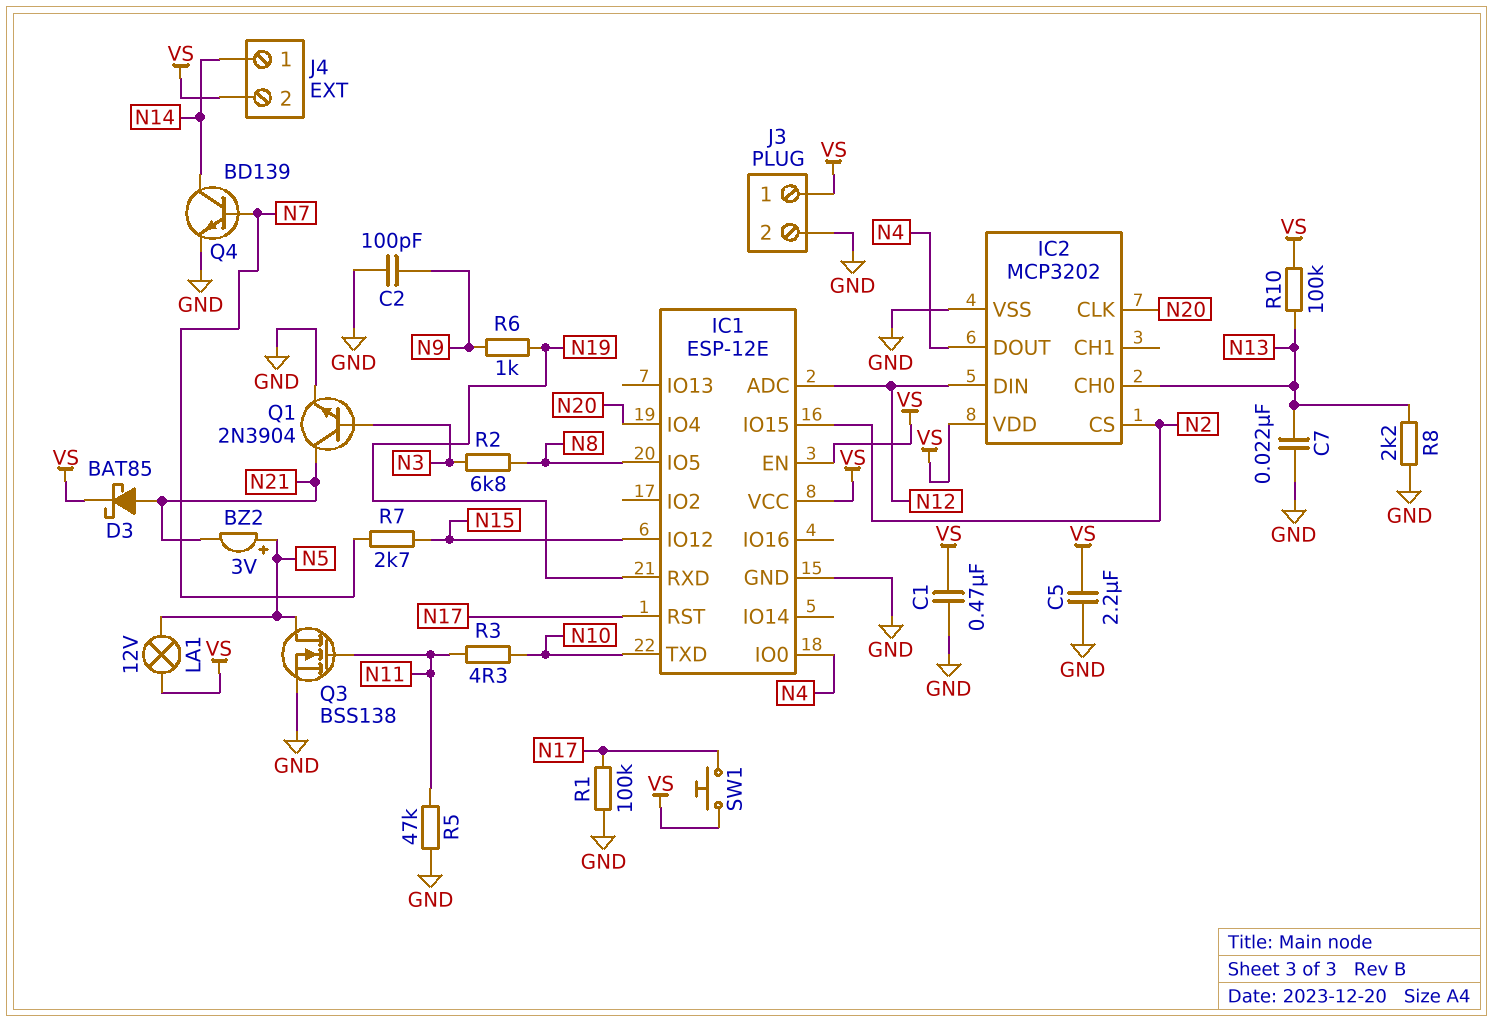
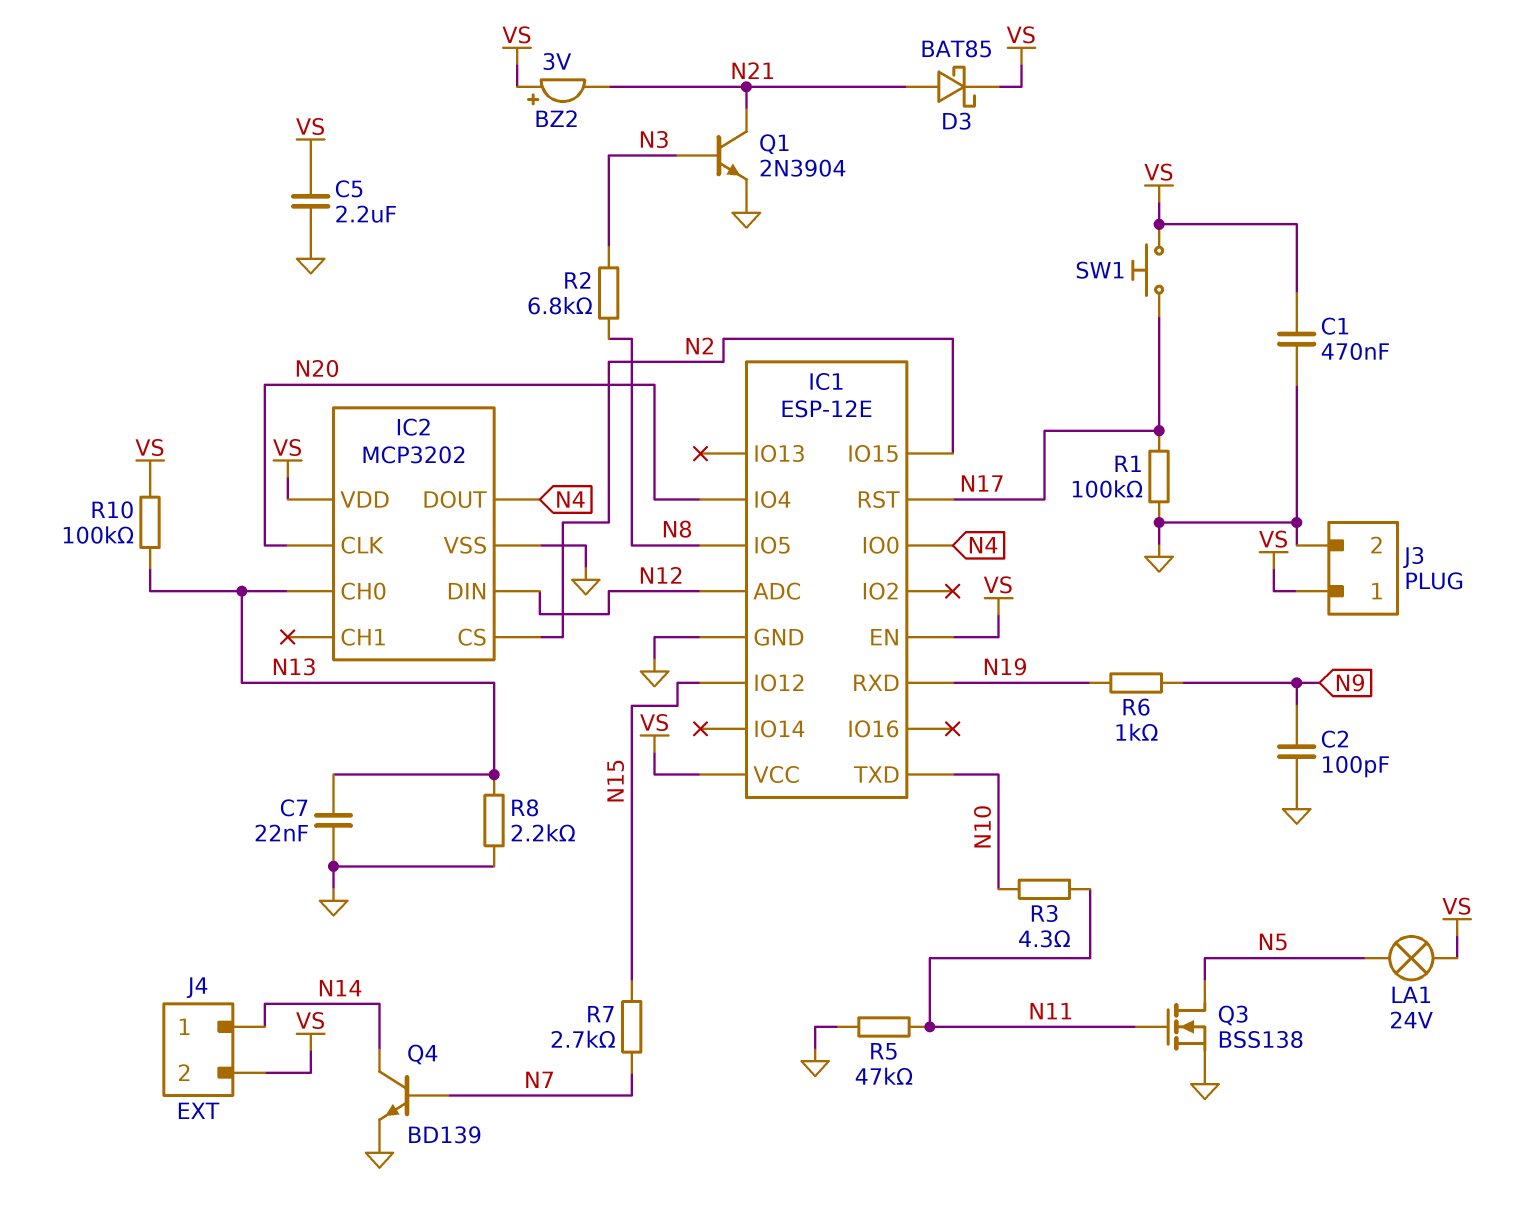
BZ2: buzzer 3V (plus N5, minus N21) -> buzzer 3V (plus VS, minus N21)
LA1: lamp 12V (N5, VS) -> lamp 24V (N5, VS)

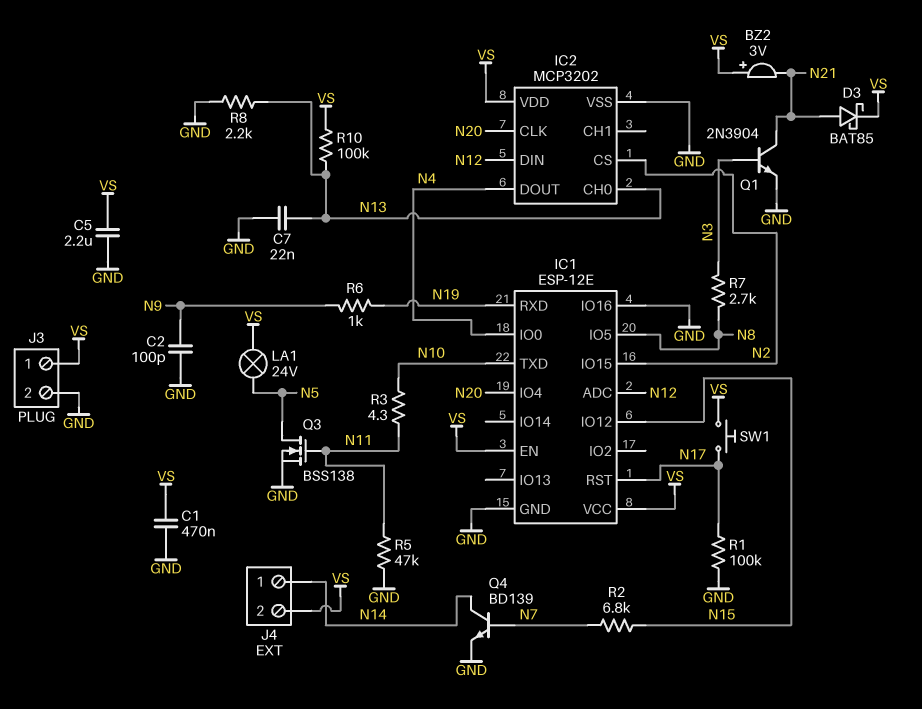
IC1 pin IO16: none -> GND
R2: 6.8k (N3, N8) -> 6.8k (N7, N15)
R7: 2.7k (N7, N15) -> 2.7k (N3, N8)

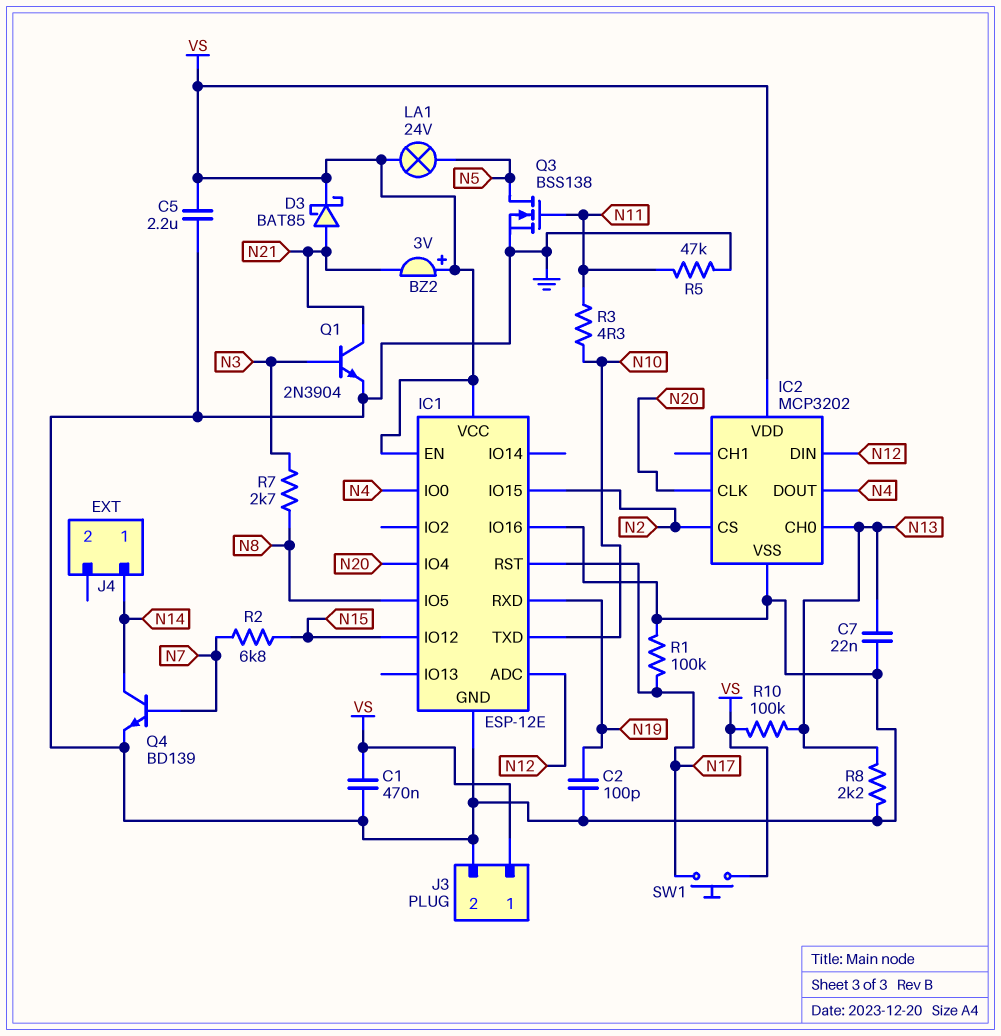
C2: 100pF (GND, N9) -> 100pF (GND, N19)
J4 pin 2: VS -> none
R6: 1k (N9, N19) -> none

